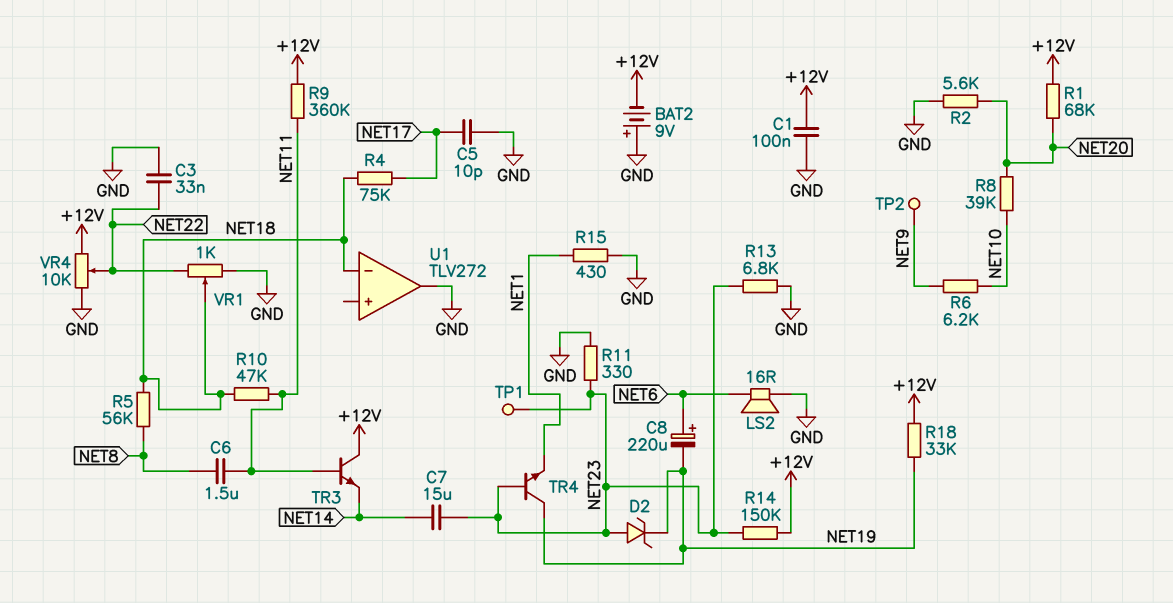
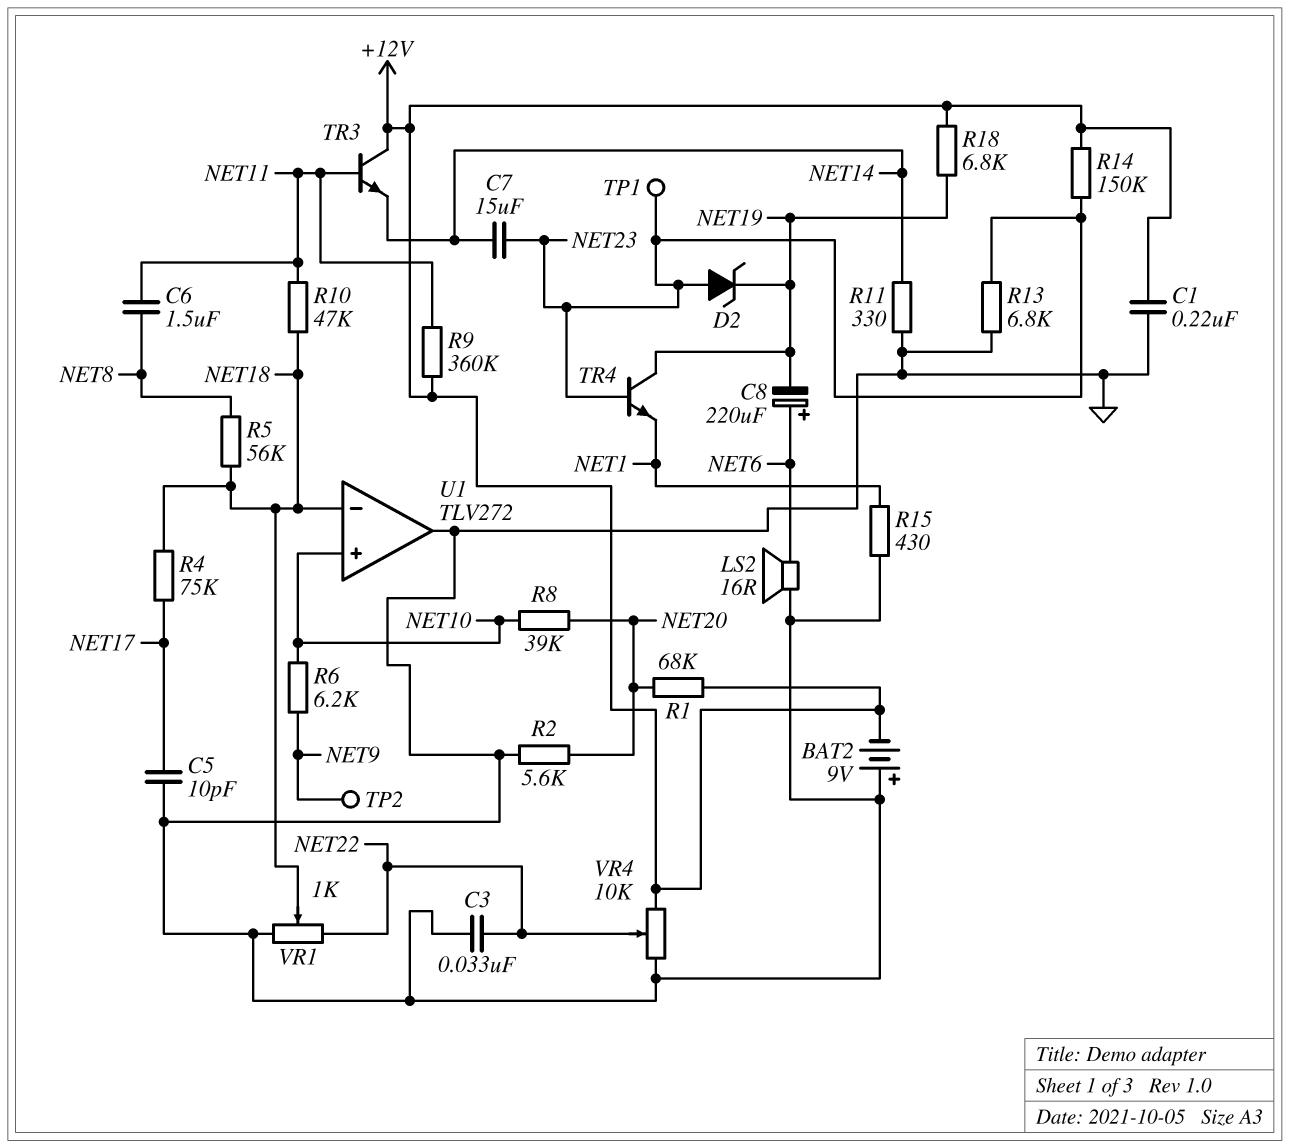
C1: 100nF (+12V, GND) -> 220nF (+12V, GND)
R11: 330 (GND, NET23) -> 330 (GND, NET14)
R18: 33k (+12V, NET19) -> 6.8k (+12V, NET19)
U1 pin in+: none -> NET10

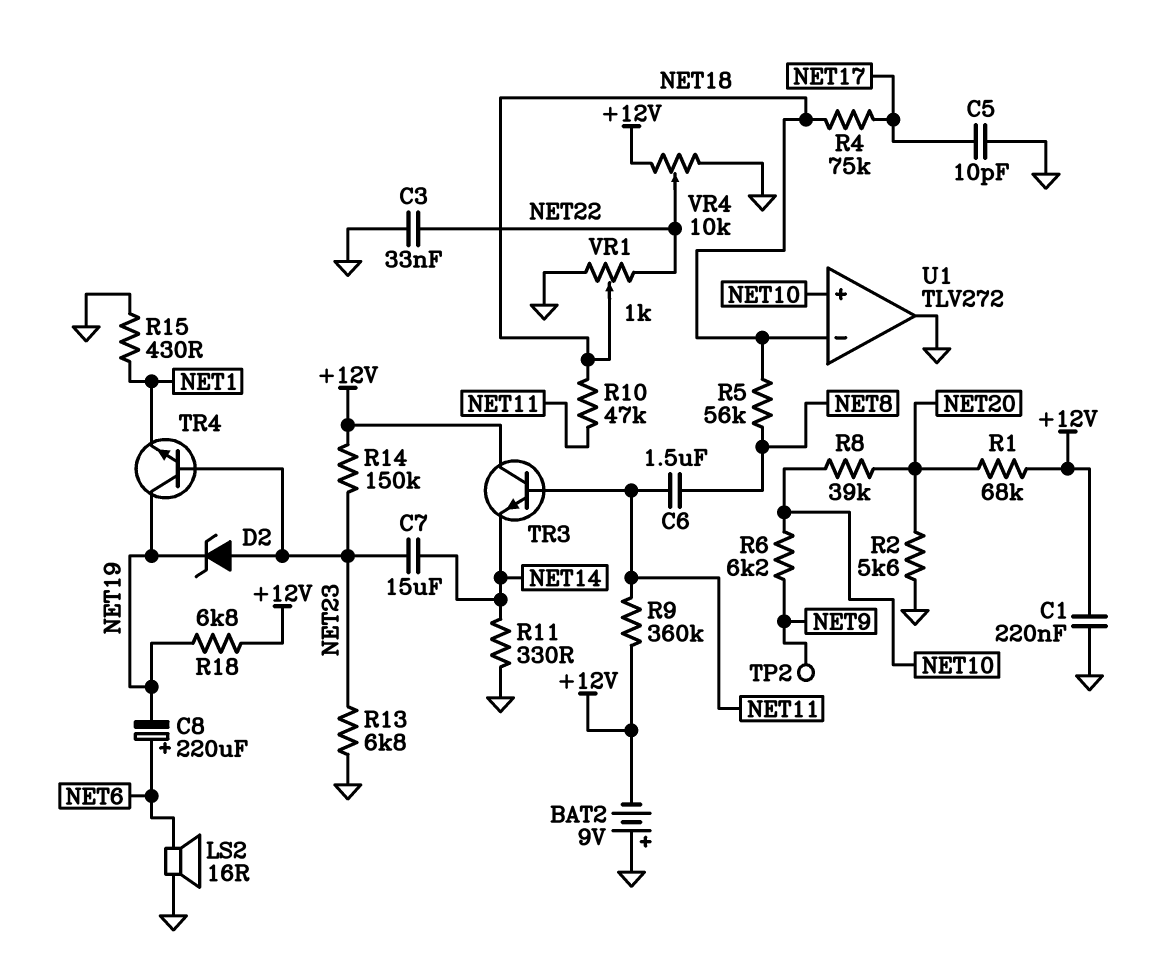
TP1: test point (NET23) -> none

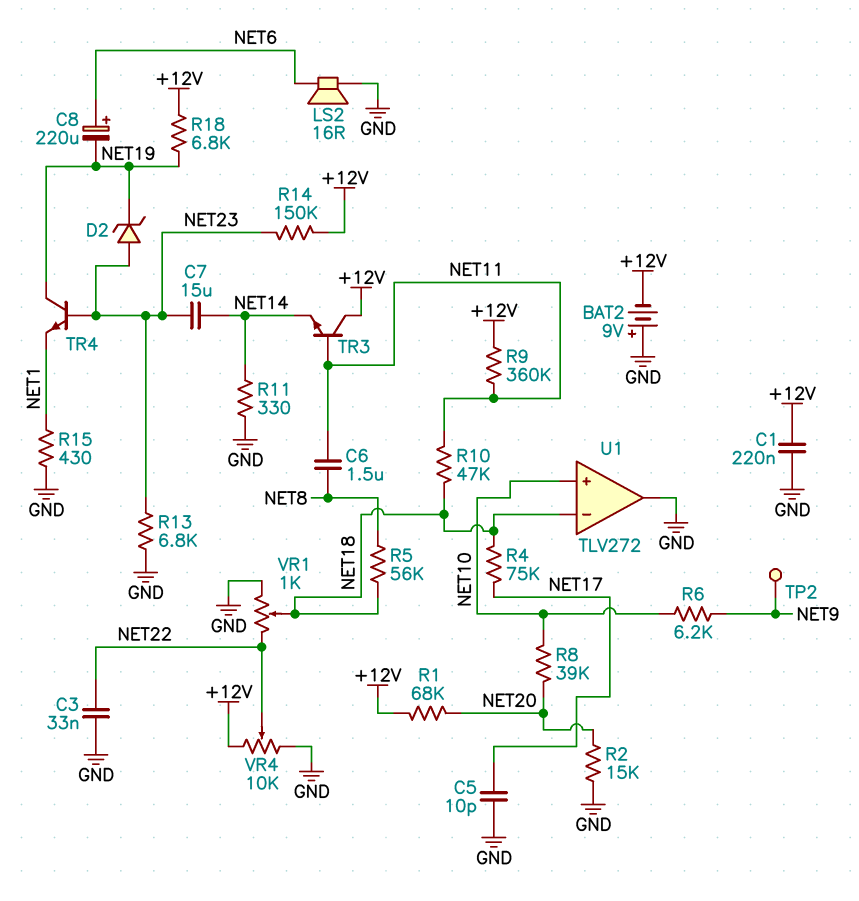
R2: 5.6k (GND, NET20) -> 15k (GND, NET20)

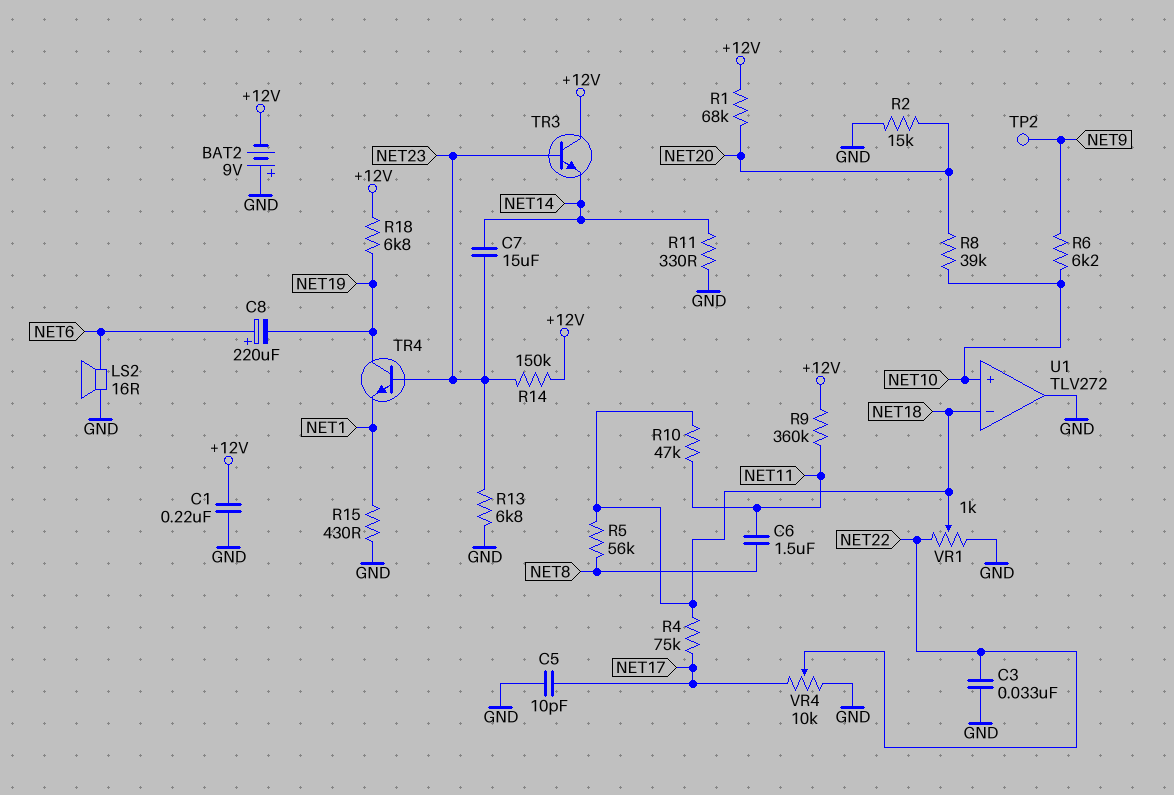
D2: zener (A NET23, K NET19) -> none
TR3: NPN (B NET11, C +12V, E NET14) -> NPN (B NET23, C +12V, E NET14)
VR4: 10k (+12V, GND, wiper NET22) -> 10k (GND, NET17, wiper NET22)

